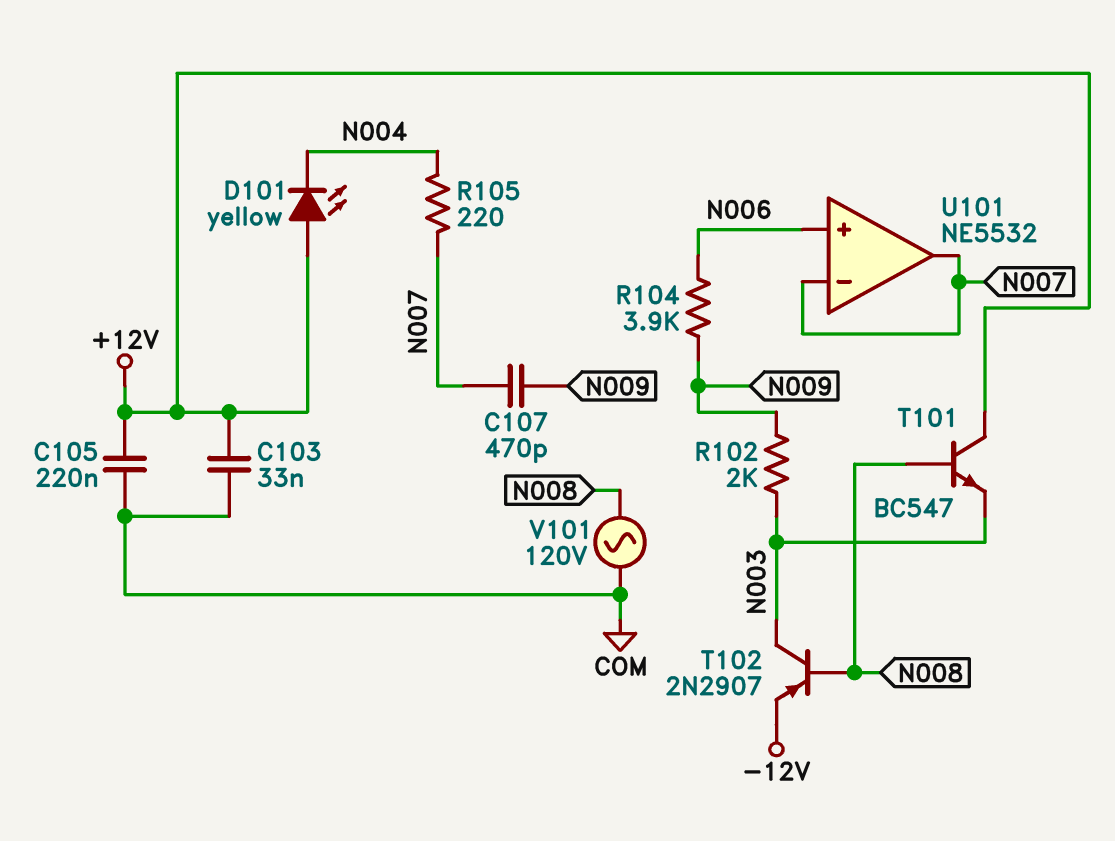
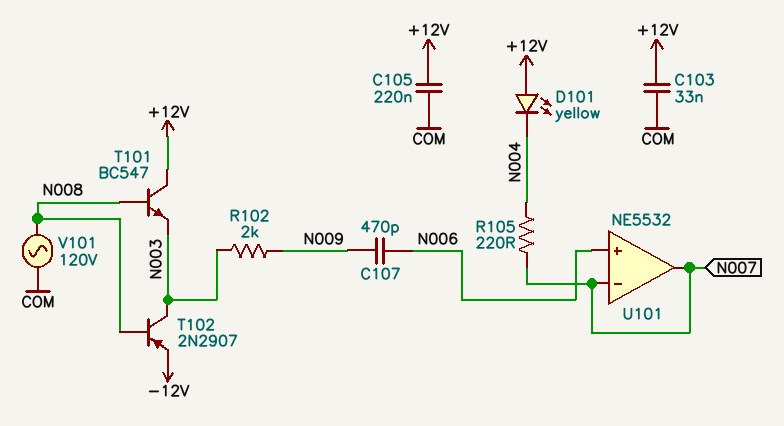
C107: 470pF (N007, N009) -> 470pF (N006, N009)
R104: 3.9k (N006, N009) -> none

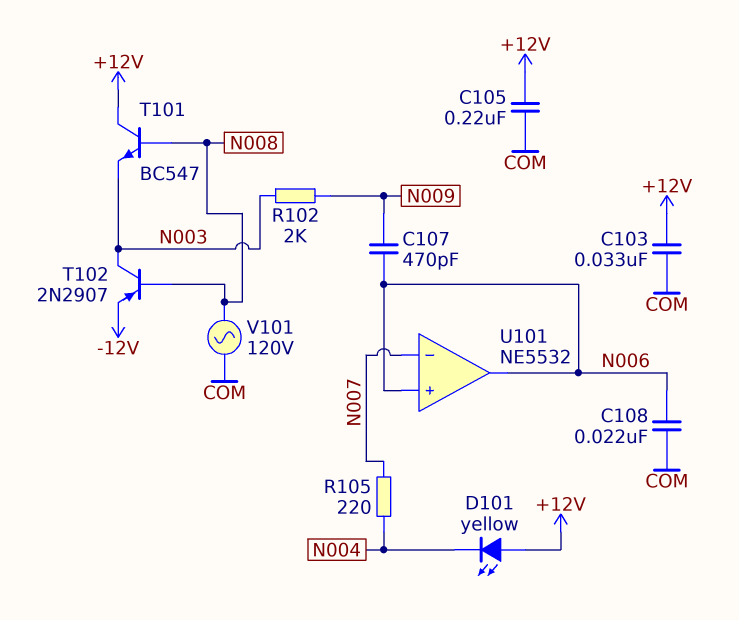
C108: none -> 22nF (COM, N006)
U101 pin out: N007 -> N006

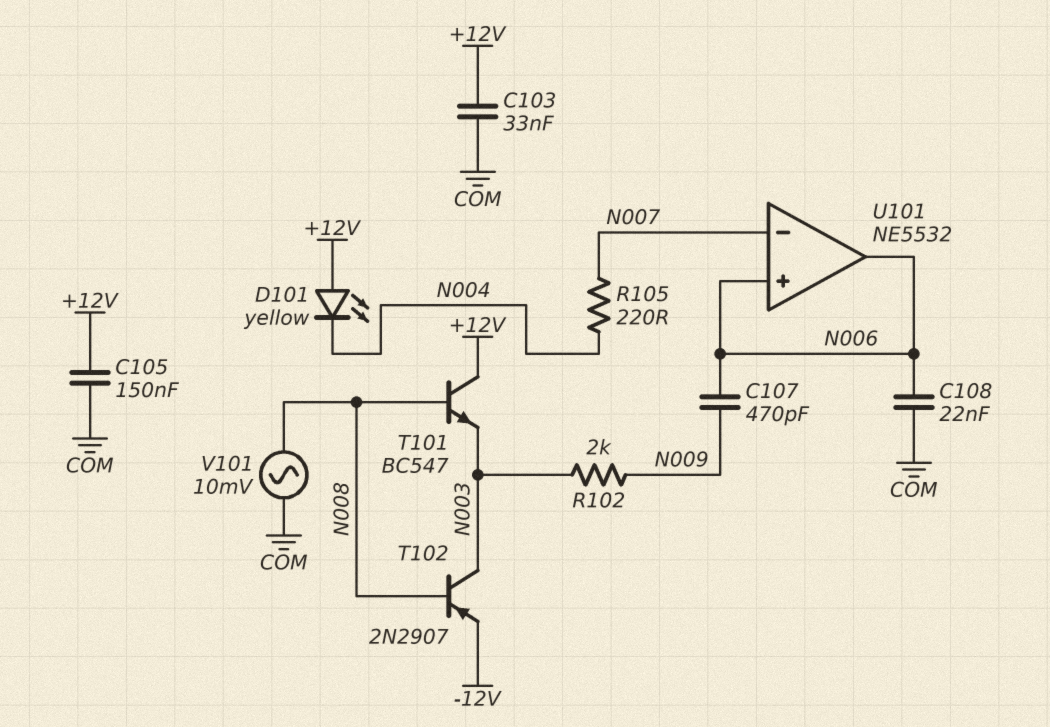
C105: 220nF (+12V, COM) -> 150nF (+12V, COM)
V101: AC 120V (COM, N008) -> AC 10mV (COM, N008)

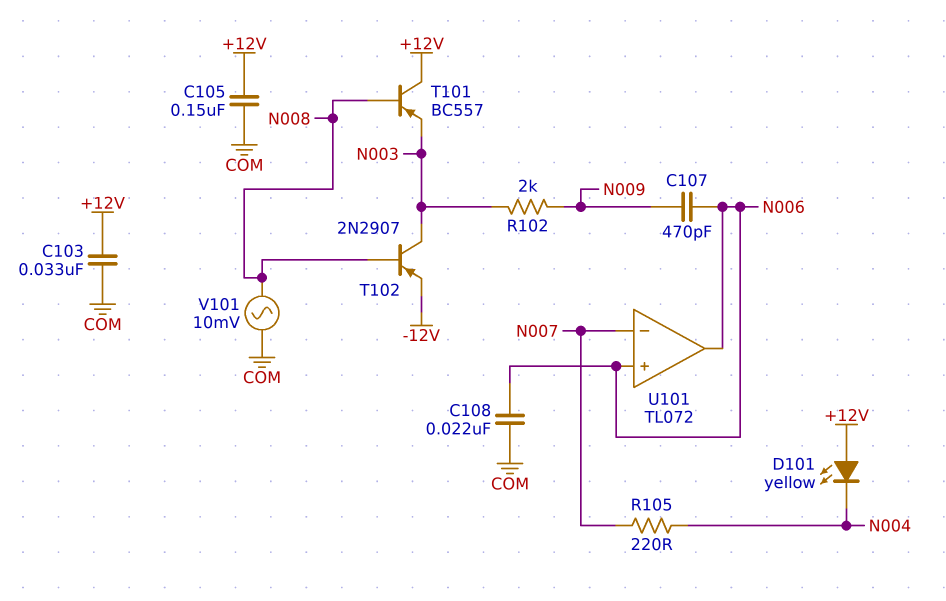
T101: NPN BC547 (B N008, C +12V, E N003) -> PNP BC557 (B N008, C +12V, E N003)
U101: NE5532 -> TL072

